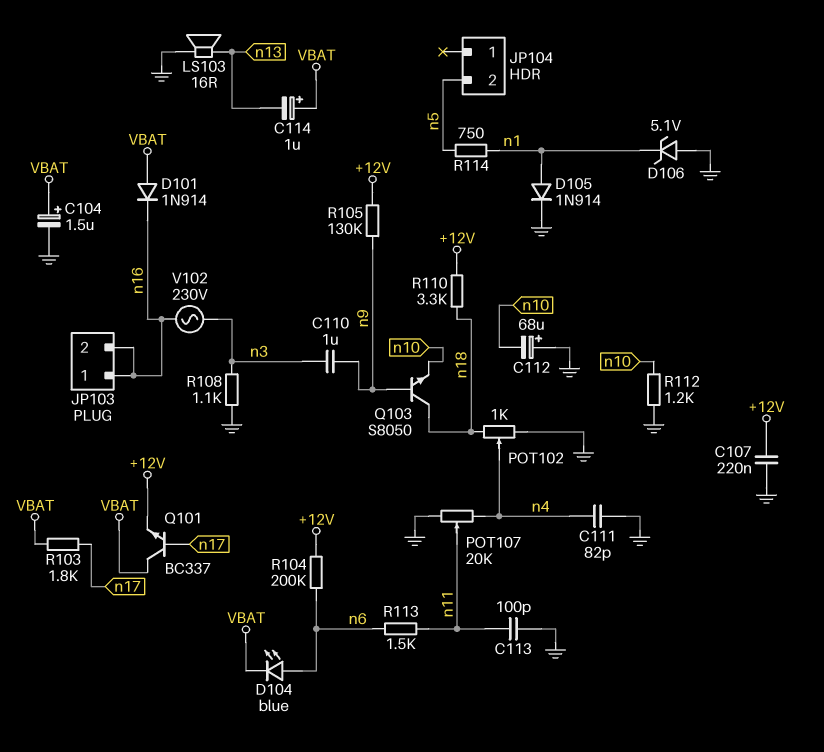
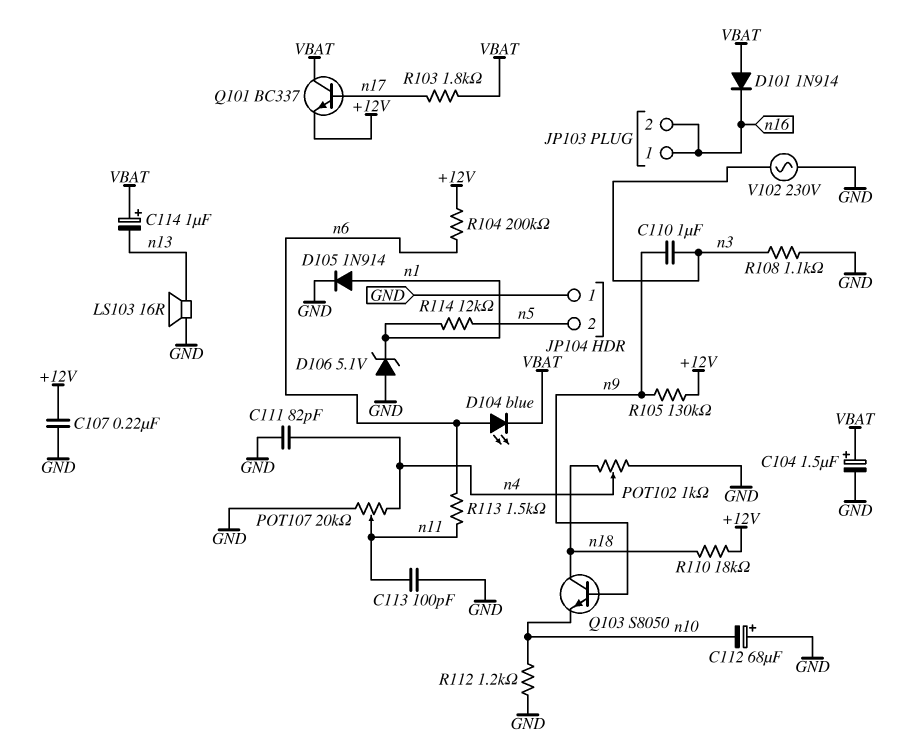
JP104 pin 1: none -> GND
R110: 3.3k (+12V, n18) -> 18k (+12V, n18)
R114: 750 (n1, n5) -> 12k (n1, n5)
V102: AC 230V (n3, n16) -> AC 230V (GND, n3)

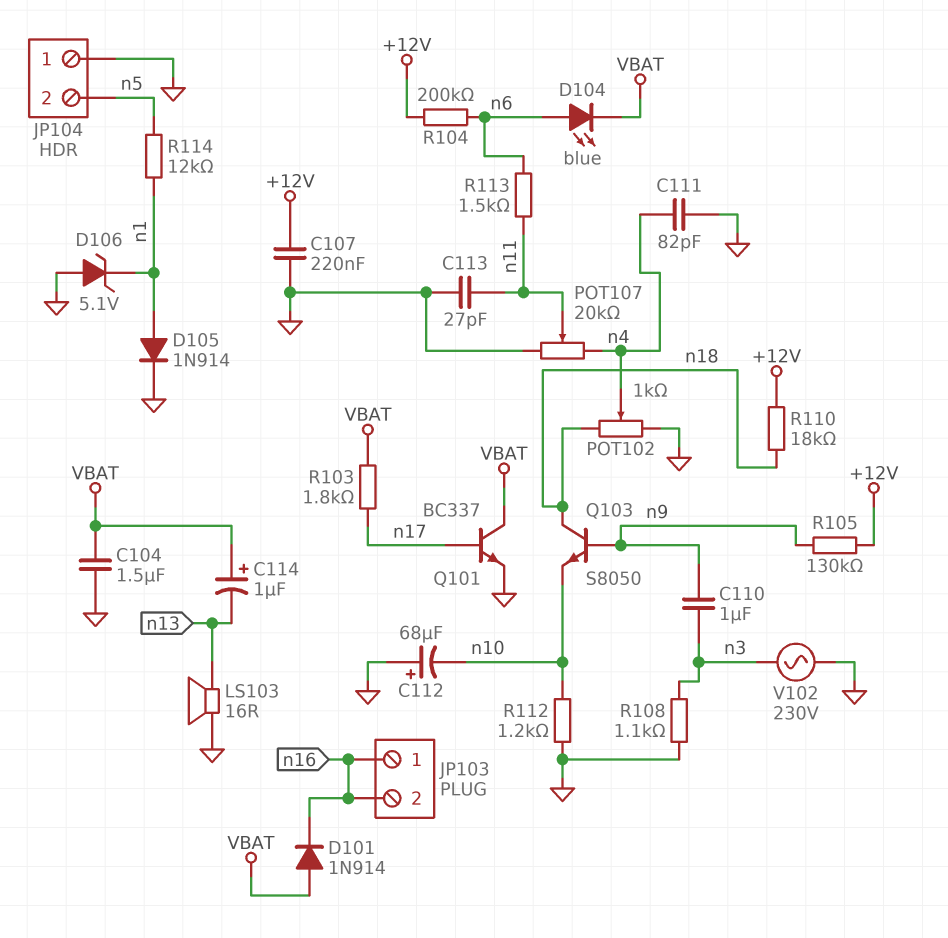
C104: 1.5uF (plus VBAT, minus GND) -> 1.5uF (GND, VBAT)
C113: 100pF (GND, n11) -> 27pF (GND, n11)
Q101: NPN BC337 (B n17, C VBAT, E +12V) -> NPN BC337 (B n17, C VBAT, E GND)

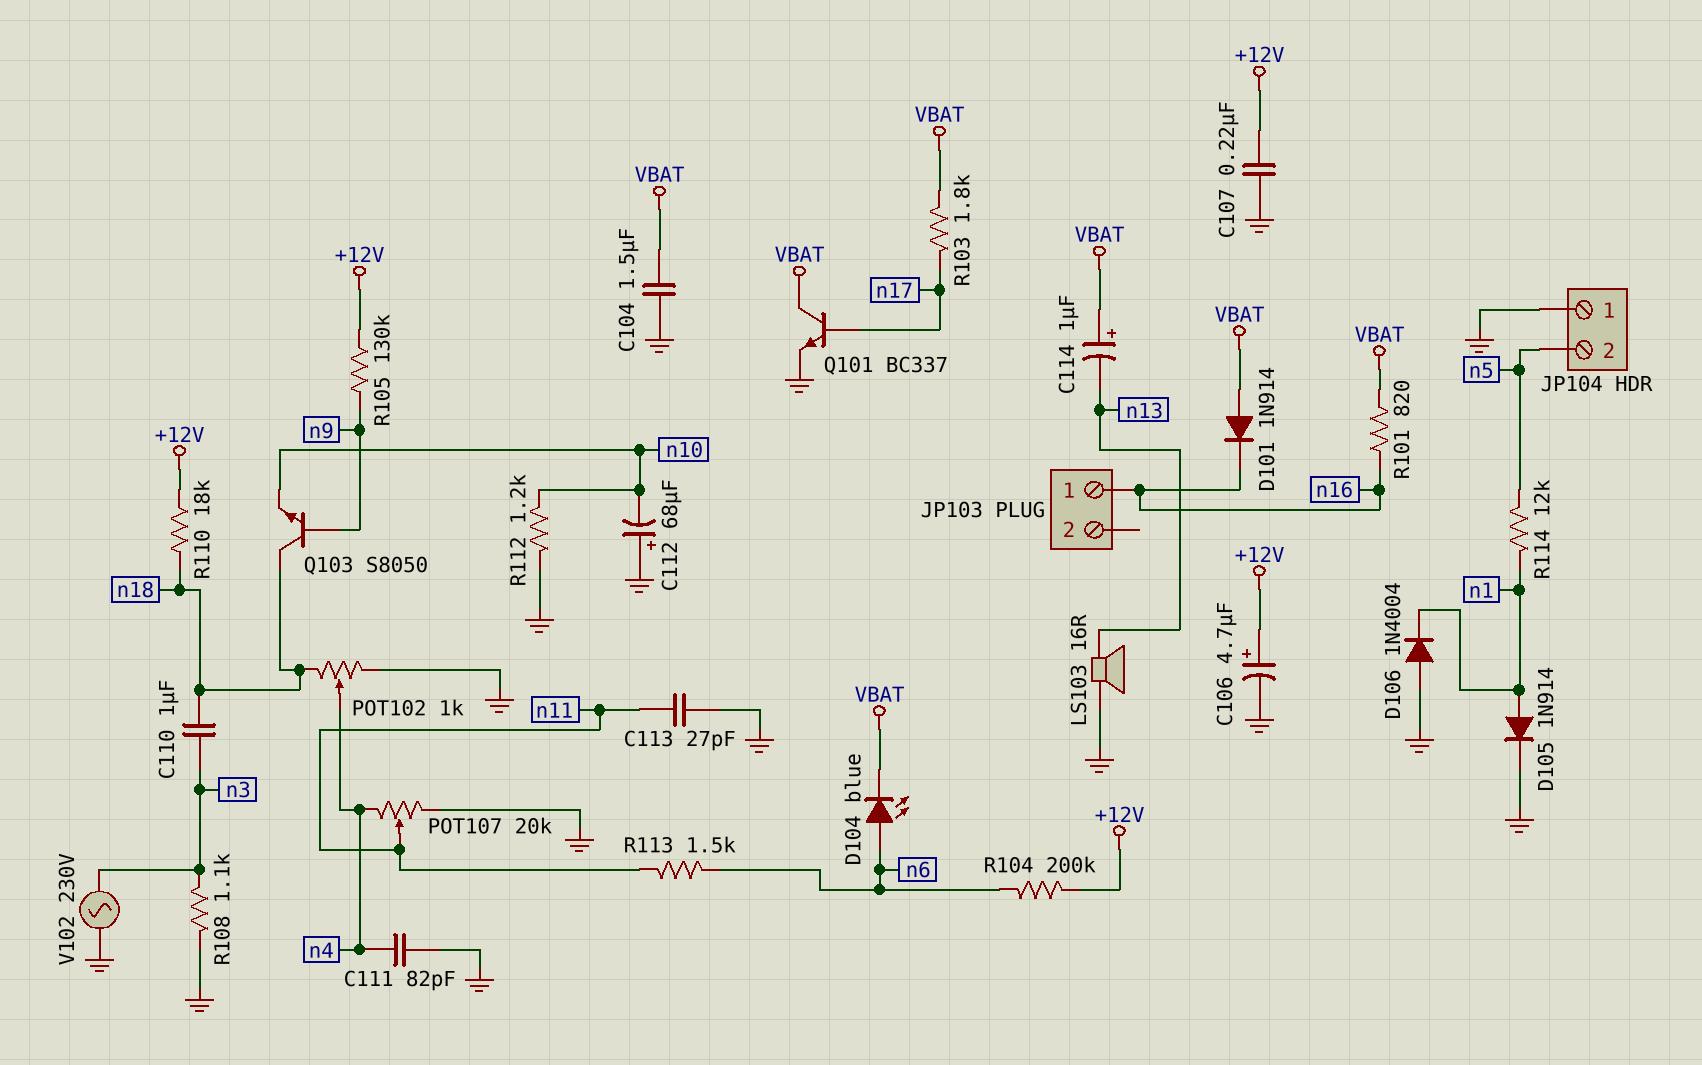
C106: none -> 4.7uF (plus +12V, minus GND)
C110: 1uF (n3, n9) -> 1uF (n3, n18)
D106: zener 5.1V (A GND, K n1) -> diode 1N4004 (A GND, K n1)
JP103 pin 2: n16 -> none
R101: none -> 820 (VBAT, n16)

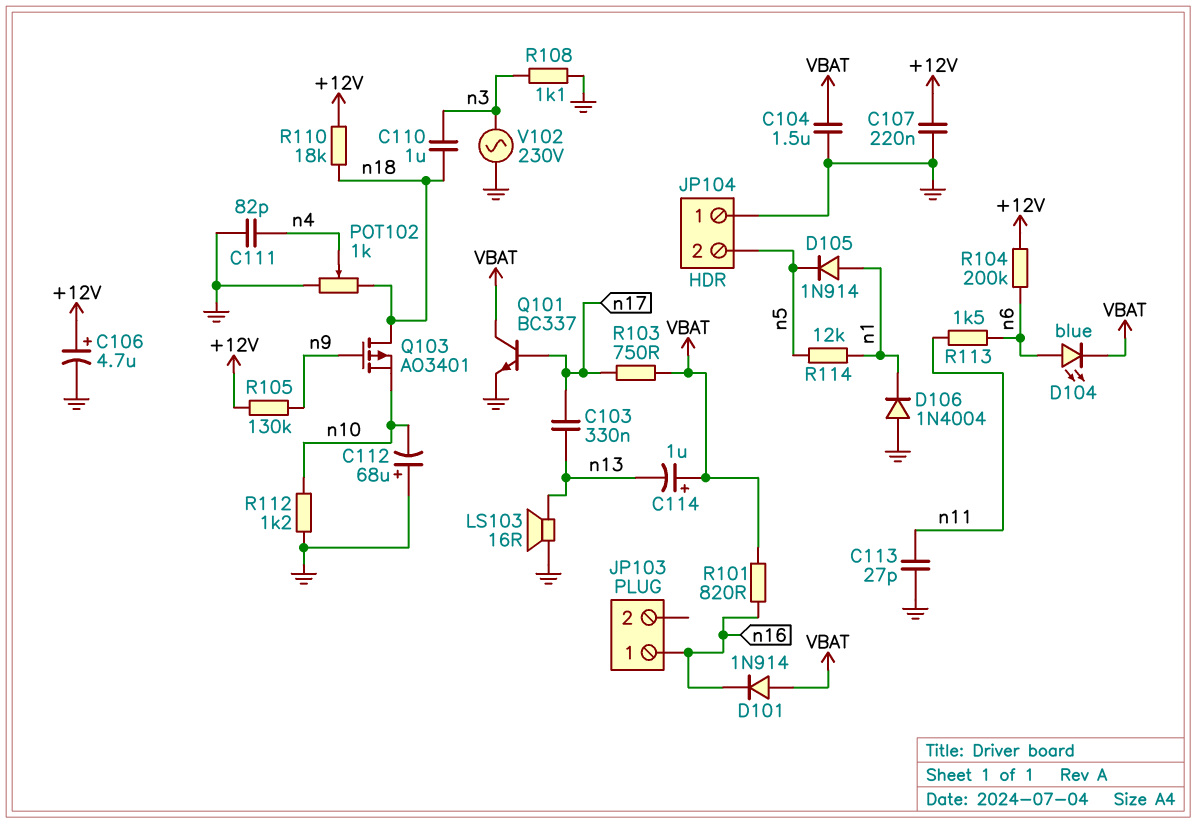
C103: none -> 330nF (n13, n17)
D105: diode 1N914 (A n1, K GND) -> diode 1N914 (A n1, K n5)
POT107: 20k (GND, n4, wiper n11) -> none
Q103: NPN S8050 (B n9, C n18, E n10) -> PMOS AO3401 (G n9, D n18, S n10)
R103: 1.8k (VBAT, n17) -> 750 (VBAT, n17)

